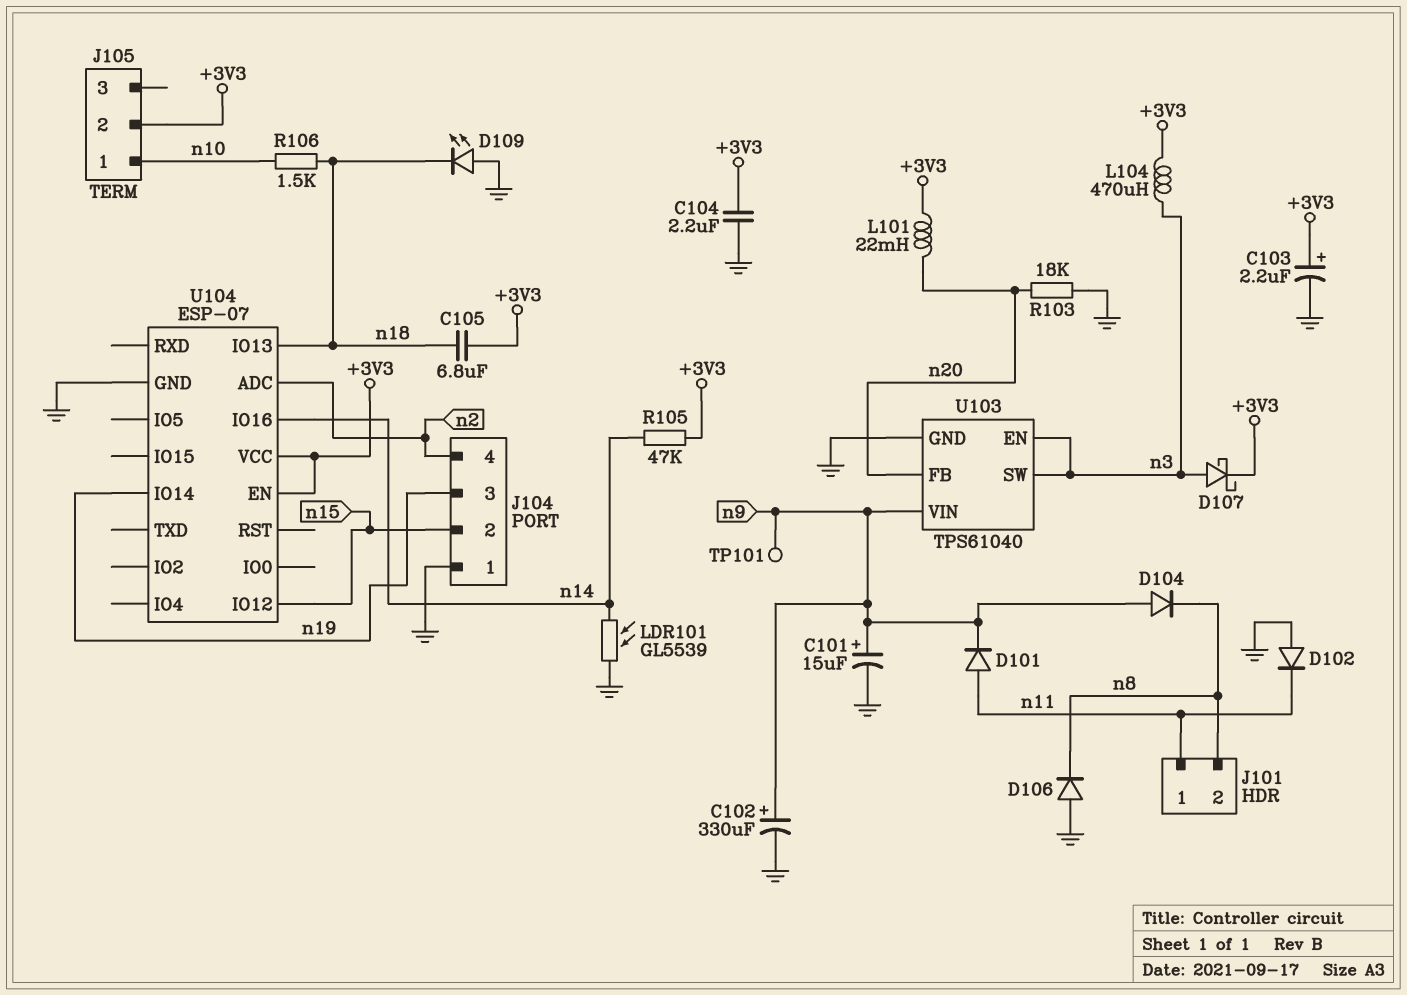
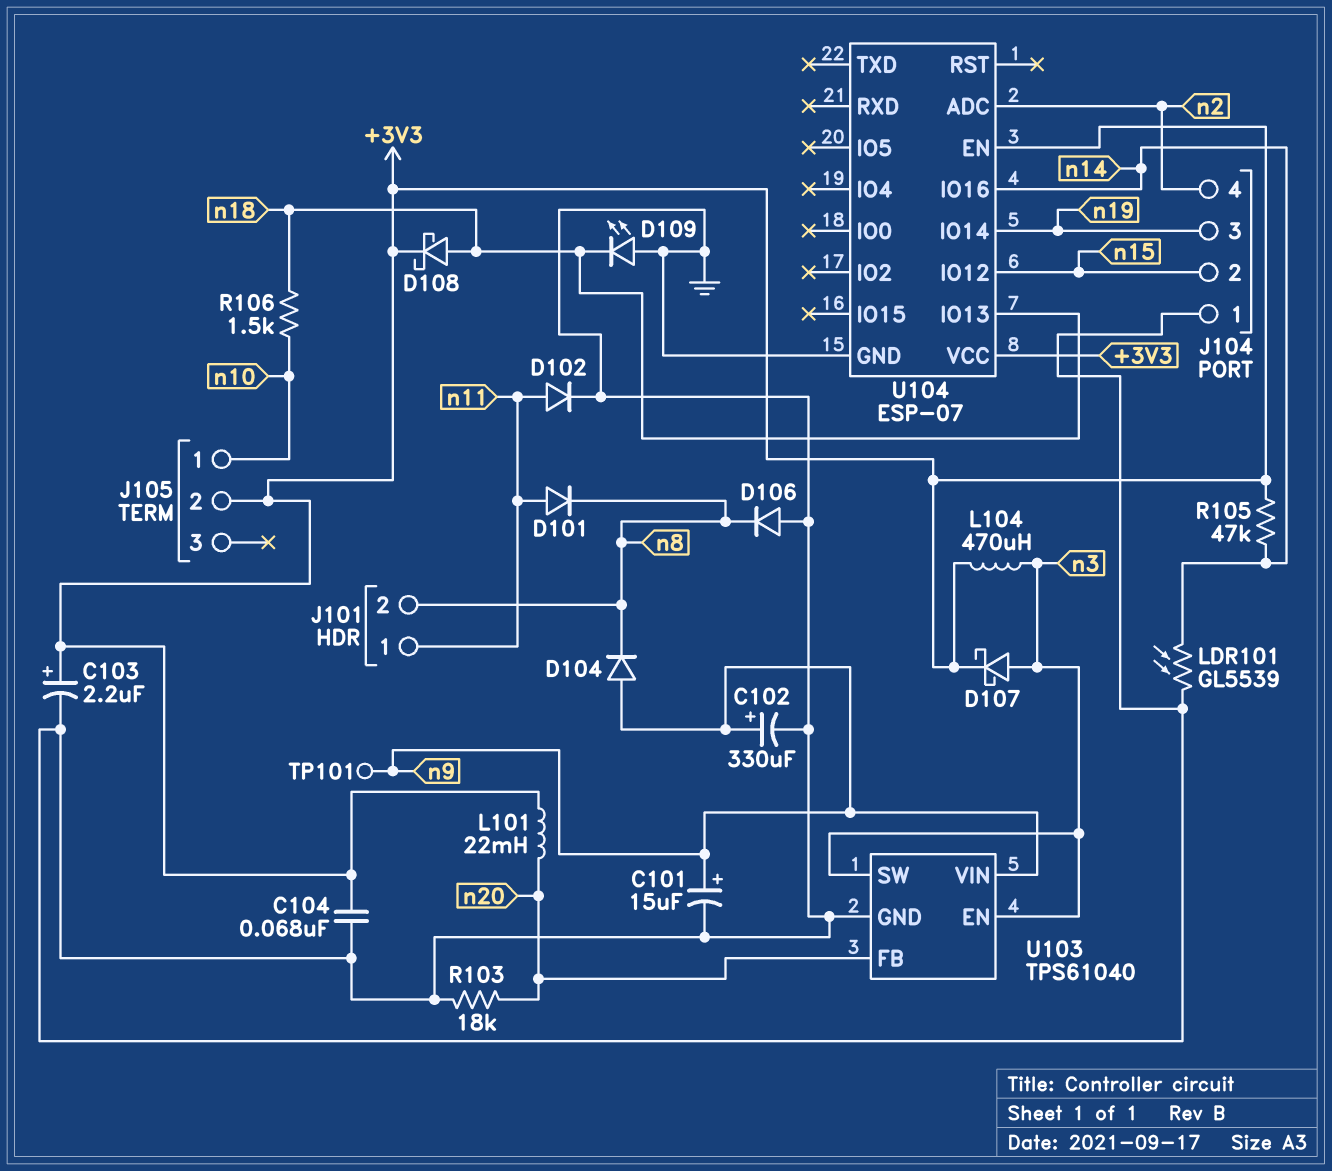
C104: 2.2uF (+3V3, GND) -> 68nF (+3V3, GND)
C105: 6.8uF (+3V3, n18) -> none
D101: diode (A n11, K n9) -> diode (A n11, K n8)
D102: diode (A GND, K n11) -> diode (A n11, K GND)
D108: none -> schottky (A n18, K +3V3)

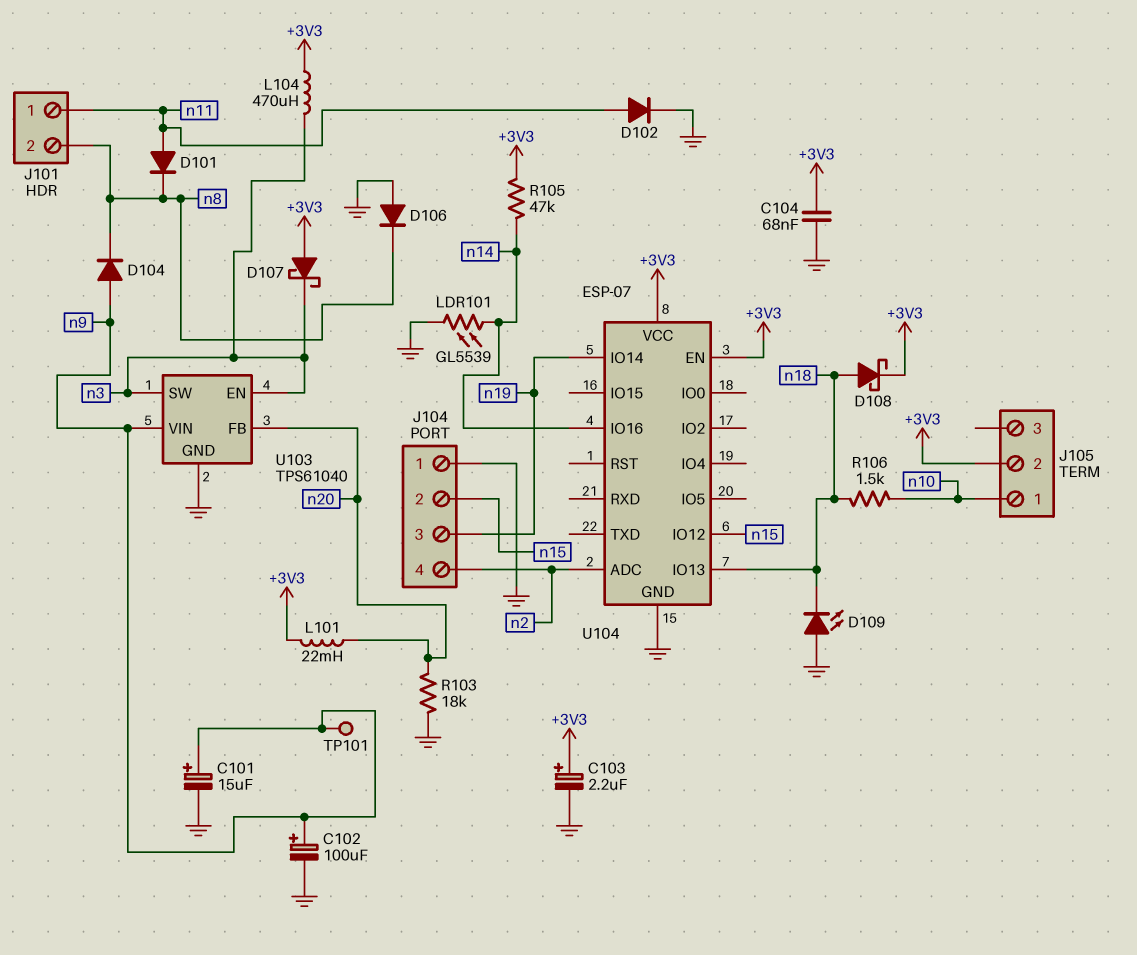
C102: 330uF (plus n9, minus GND) -> 100uF (plus n9, minus GND)
D107: schottky (A n3, K +3V3) -> schottky (A +3V3, K n3)

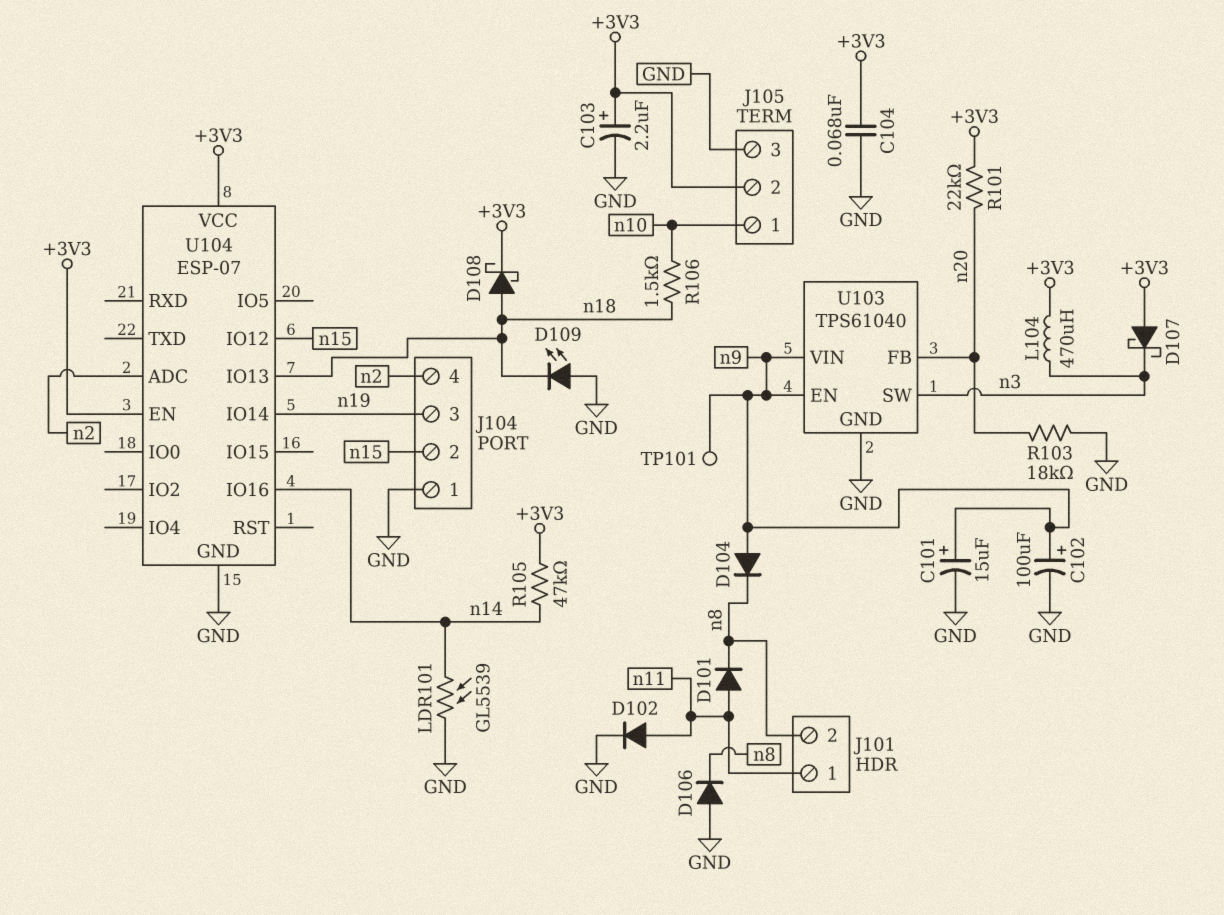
J105 pin 3: none -> GND
L101: 22mH (+3V3, n20) -> none
R101: none -> 22k (+3V3, n20)
U103 pin EN: n3 -> n9

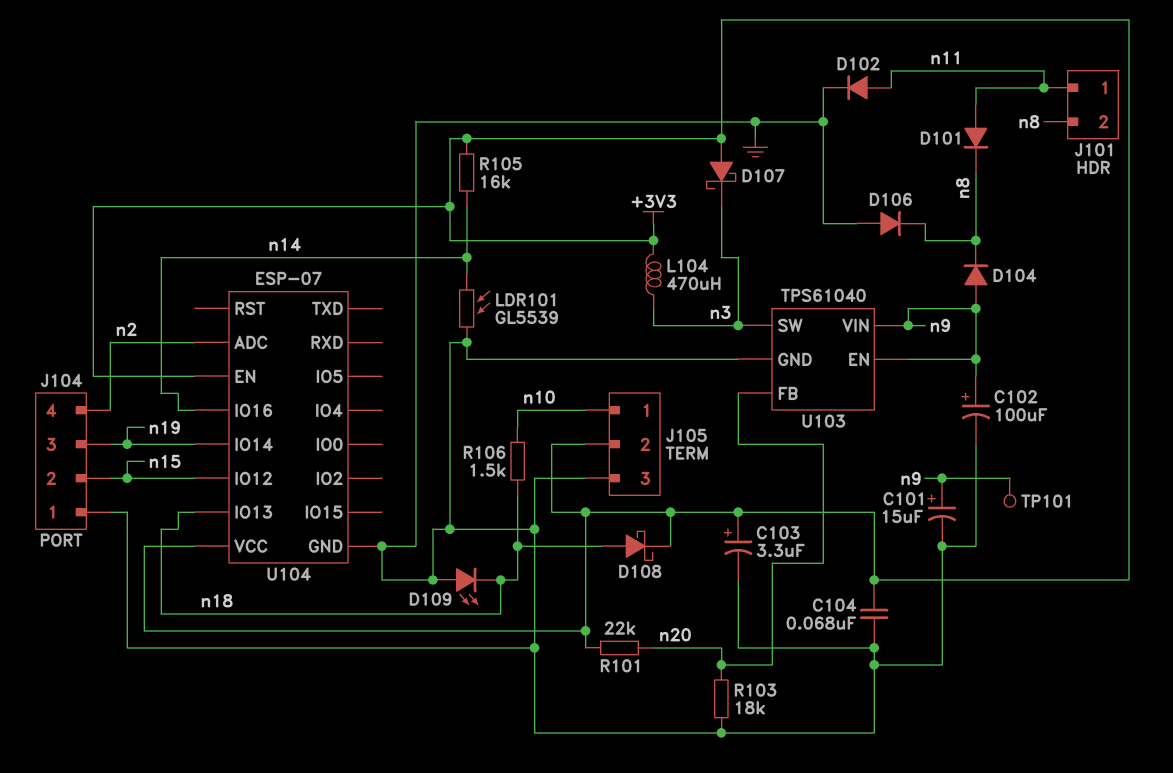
C103: 2.2uF (plus +3V3, minus GND) -> 3.3uF (plus +3V3, minus GND)
R105: 47k (+3V3, n14) -> 16k (+3V3, n14)

